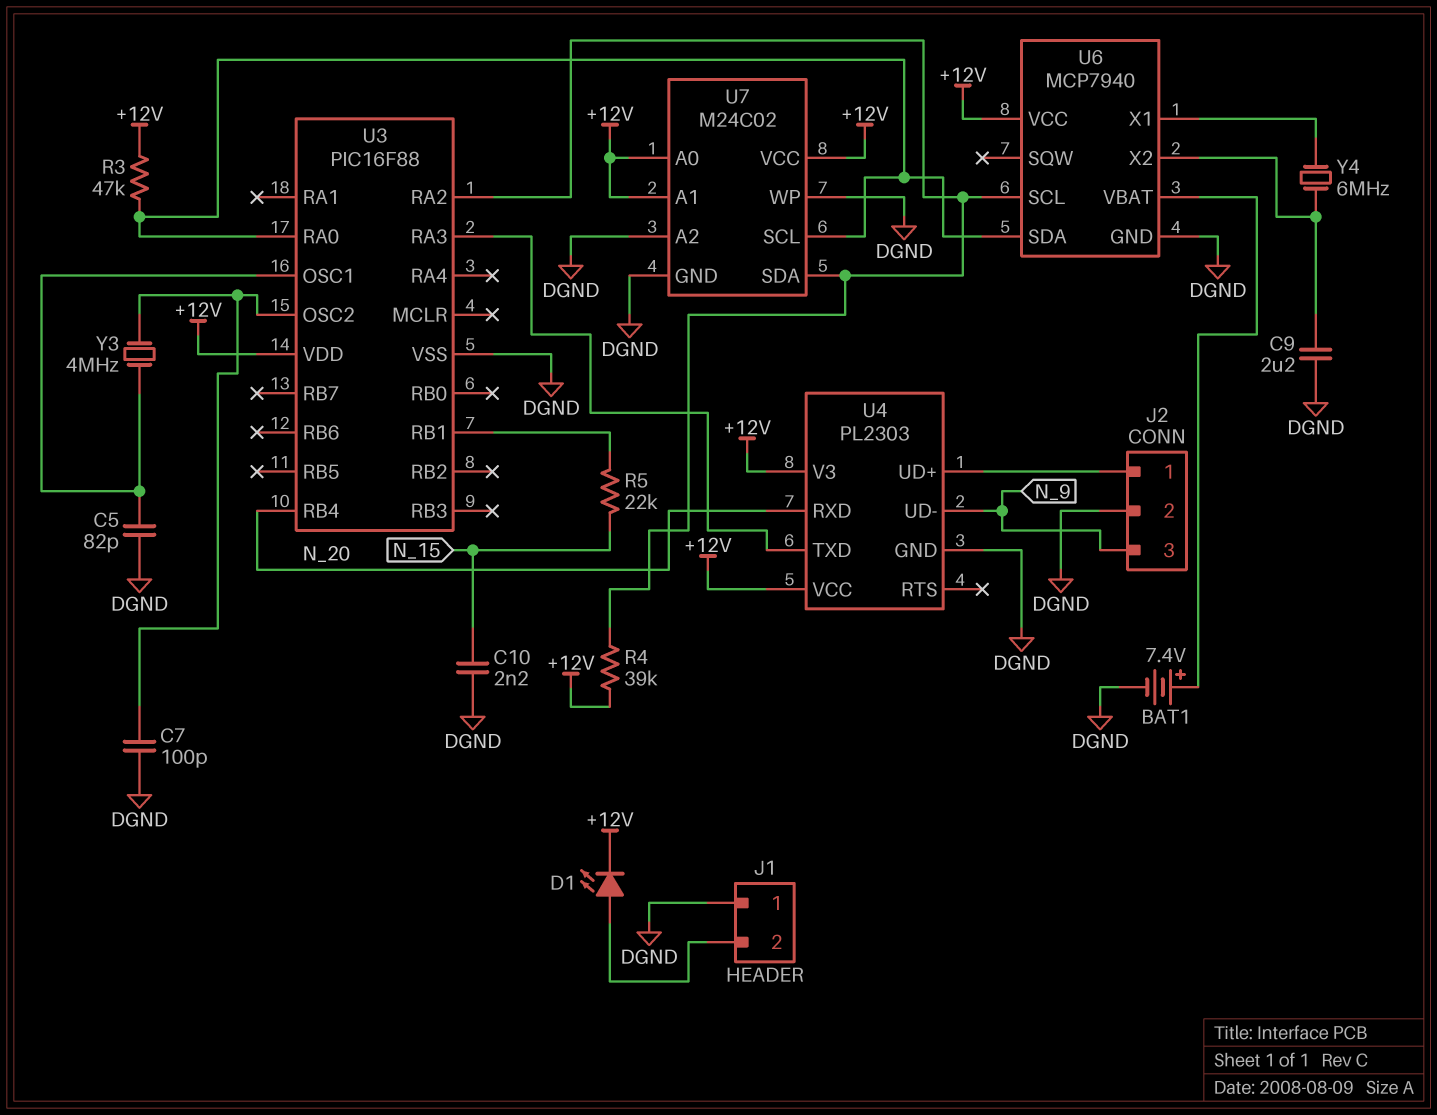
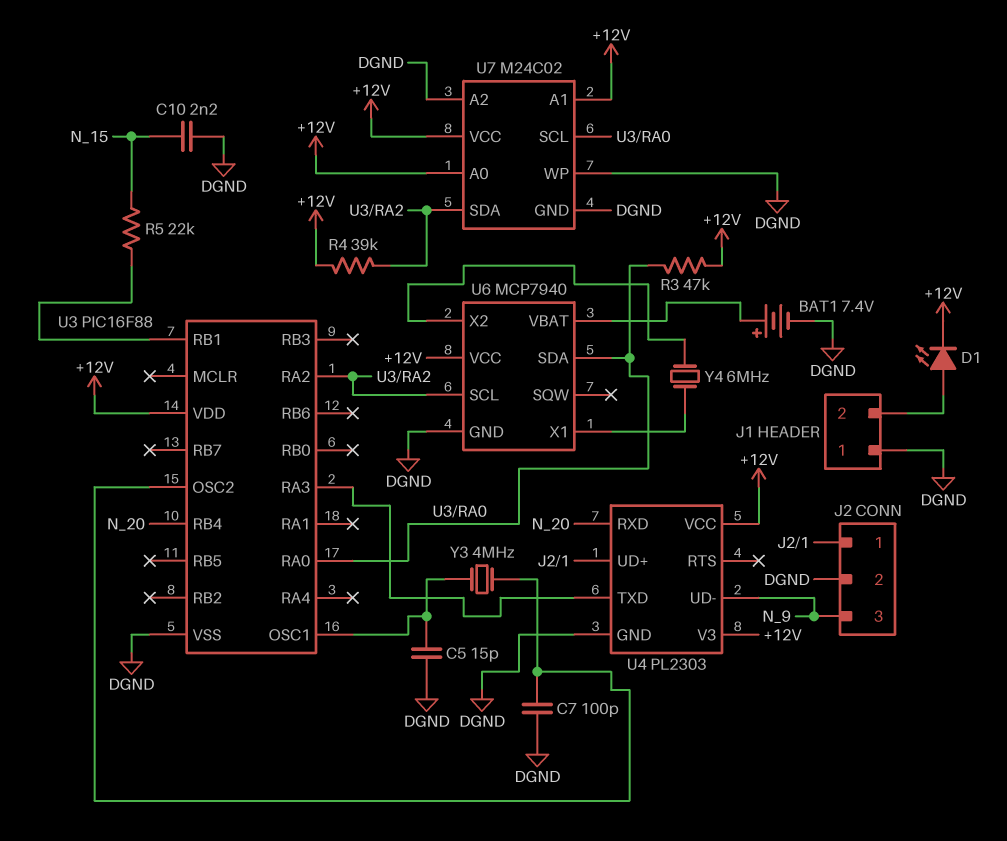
C5: 82pF (DGND, U3/OSC1) -> 15pF (DGND, U3/OSC1)
C9: 2.2uF (DGND, U6/X2) -> none

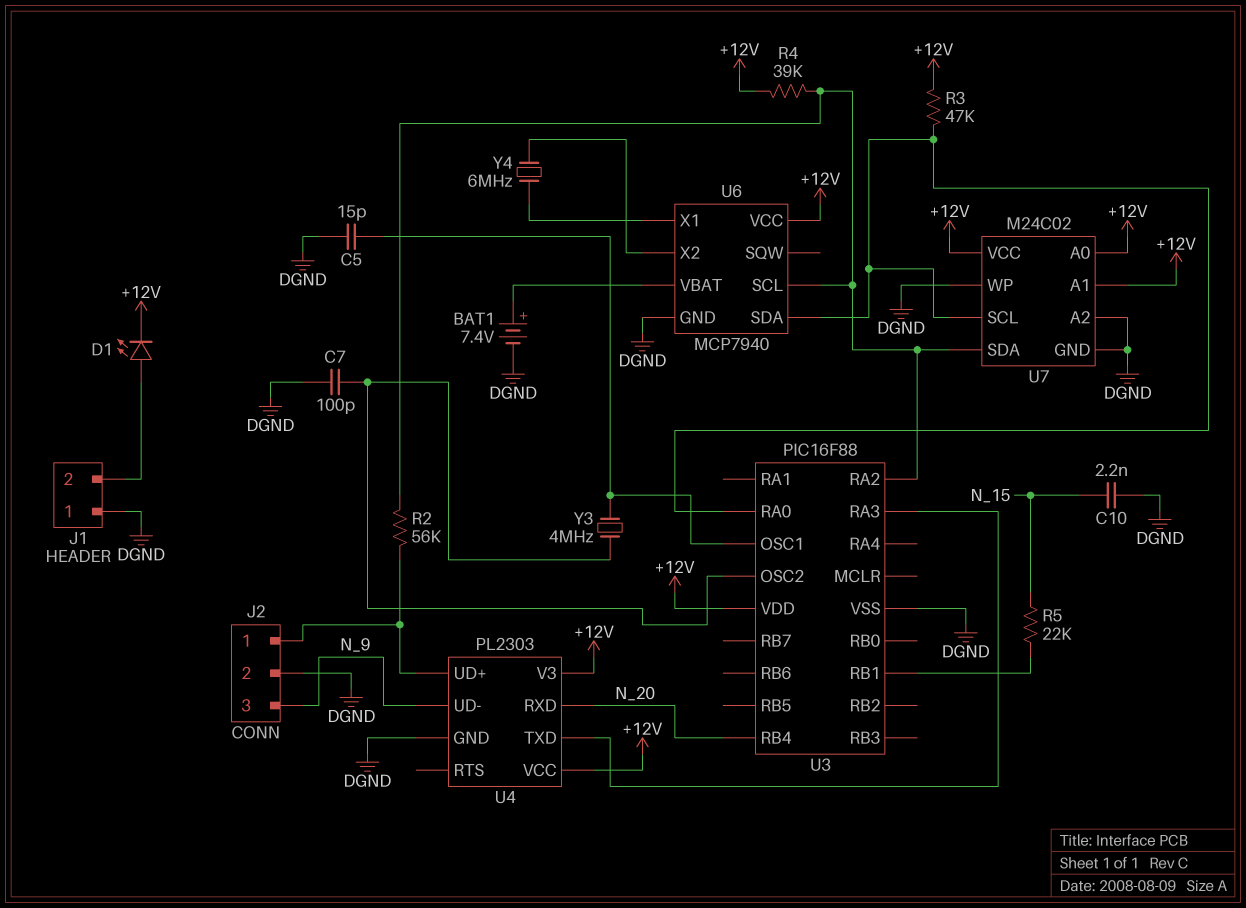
R2: none -> 56k (J2/1, U3/RA2)

